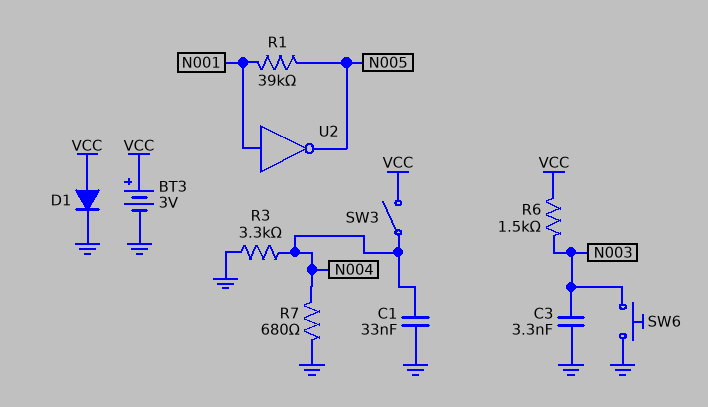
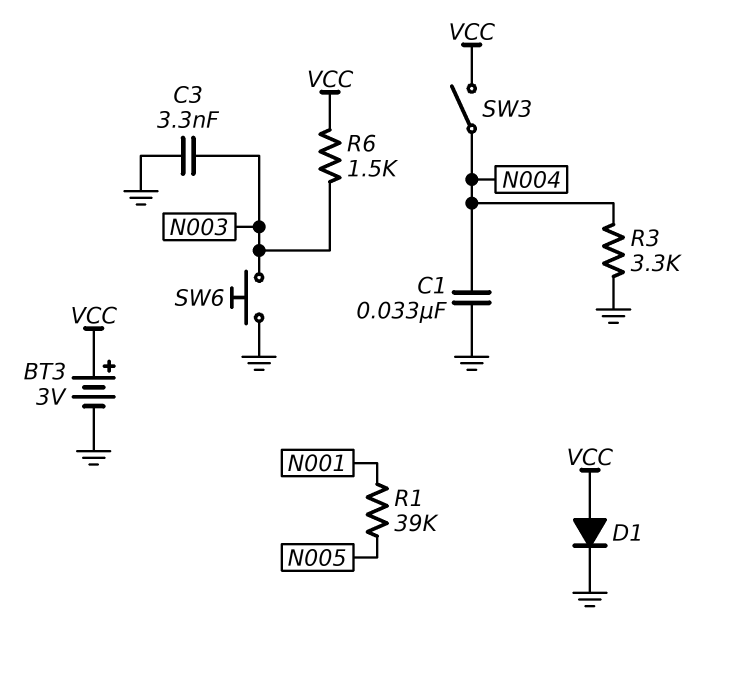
R7: 680 (GND, N004) -> none
U2: NOT (in N001, out N005) -> none

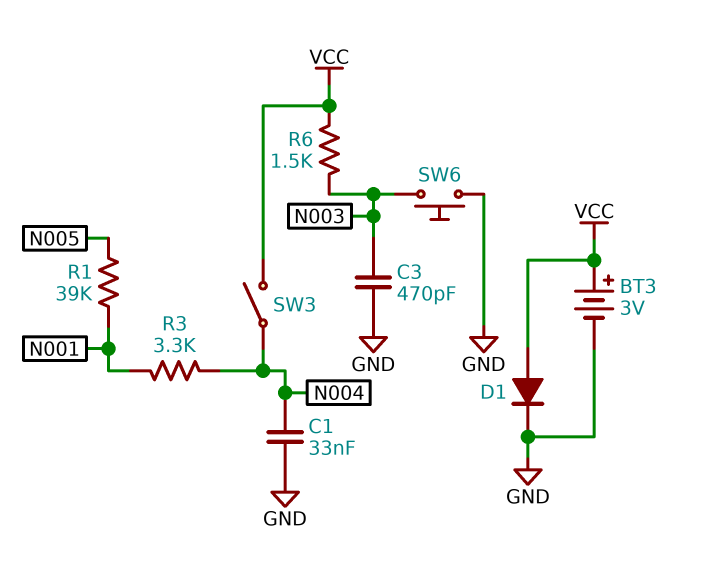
C3: 3.3nF (GND, N003) -> 470pF (GND, N003)
R3: 3.3k (GND, N004) -> 3.3k (N001, N004)

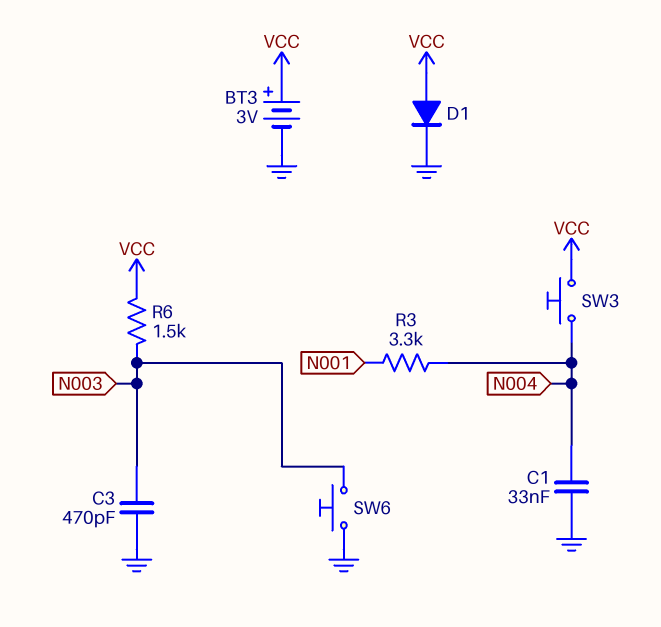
R1: 39k (N001, N005) -> none
SW3: switch (N004, VCC) -> button (N004, VCC)

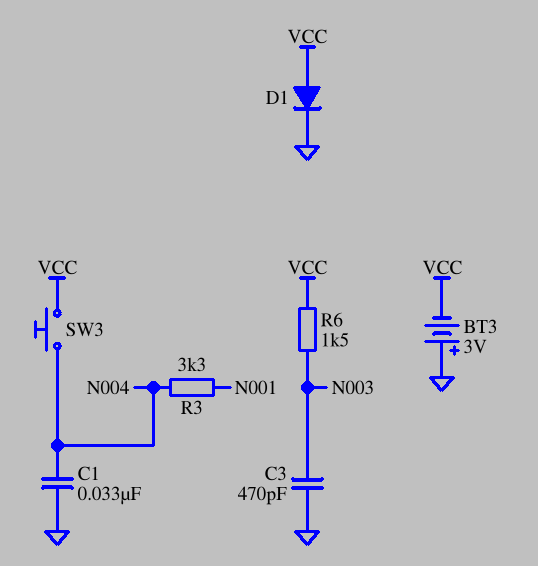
BT3: 3V (plus VCC, minus GND) -> 3V (plus GND, minus VCC)
SW6: button (GND, N003) -> none

